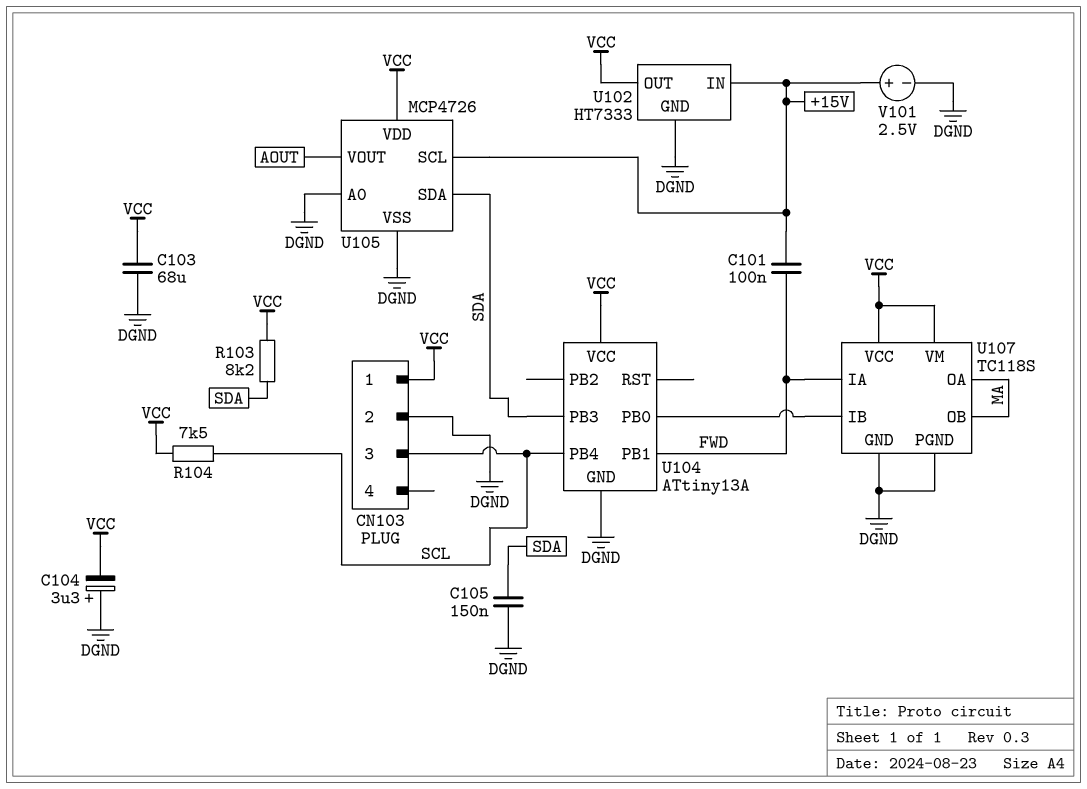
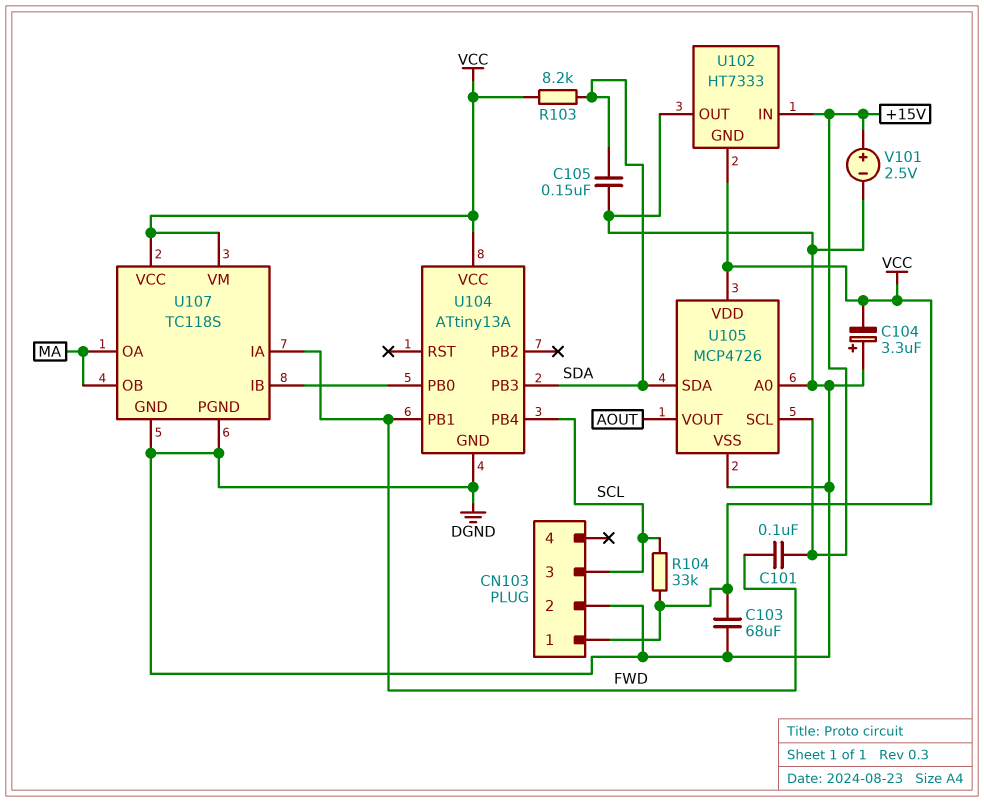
R104: 7.5k (SCL, VCC) -> 33k (SCL, VCC)
U102 pin GND: DGND -> VCC
U102 pin OUT: VCC -> DGND

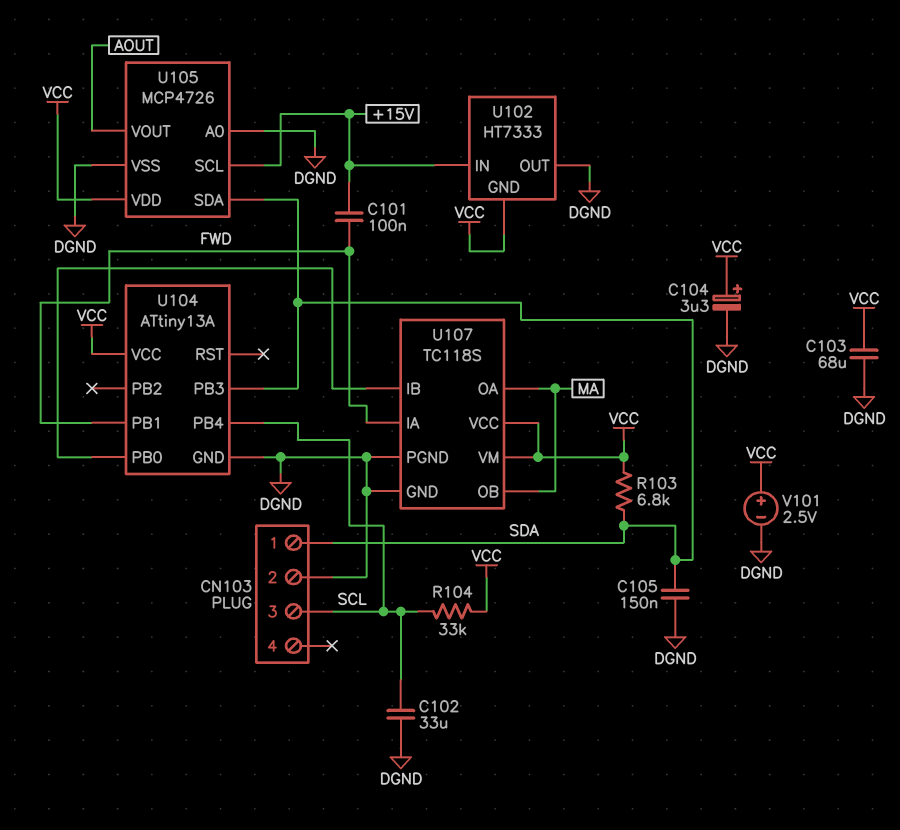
C102: none -> 33uF (DGND, SCL)
C104: 3.3uF (plus DGND, minus VCC) -> 3.3uF (plus VCC, minus DGND)
CN103 pin 1: VCC -> SDA
R103: 8.2k (SDA, VCC) -> 6.8k (SDA, VCC)
V101: 2.5V (plus +15V, minus DGND) -> 2.5V (plus VCC, minus DGND)

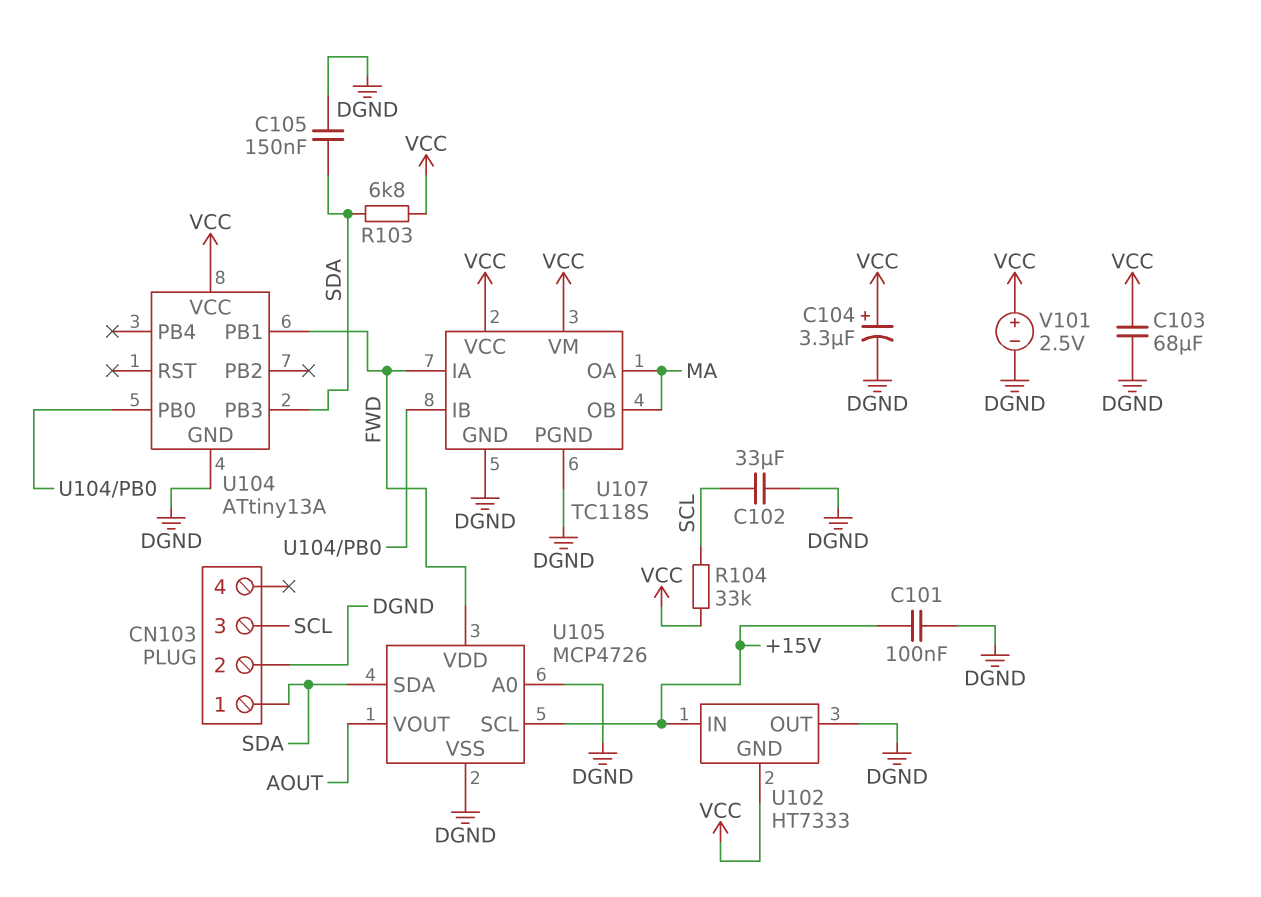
C101: 100nF (+15V, FWD) -> 100nF (+15V, DGND)
U104 pin PB4: SCL -> none
U105 pin VDD: VCC -> FWD

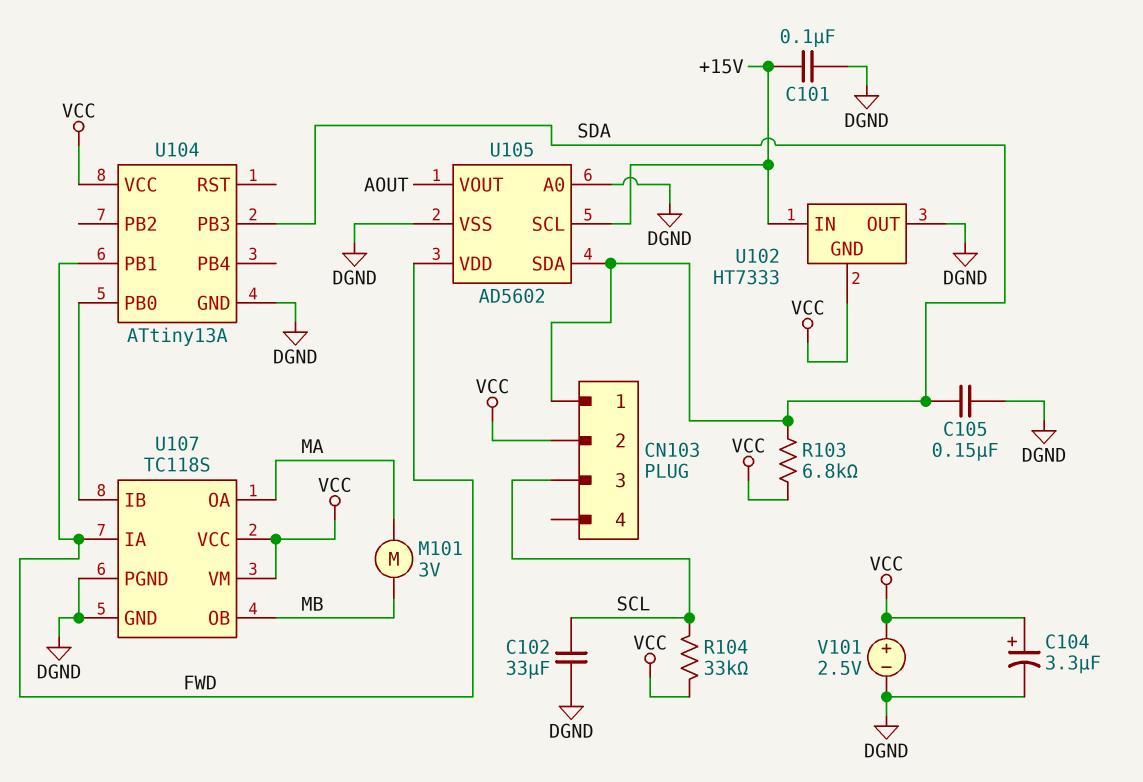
C103: 68uF (DGND, VCC) -> none
CN103 pin 2: DGND -> VCC
M101: none -> motor 3V (MA, MB)
U105: MCP4726 -> AD5602
U107 pin OB: MA -> MB

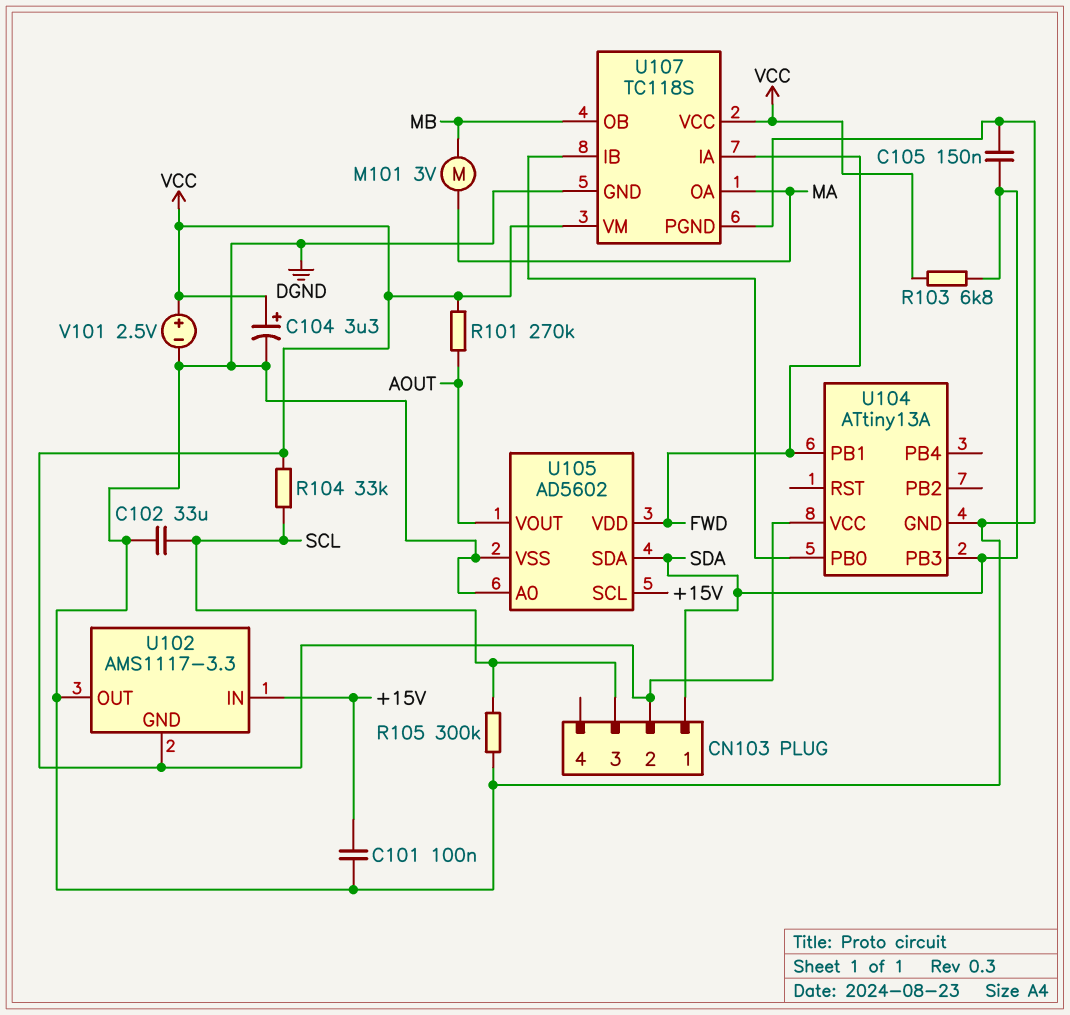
R101: none -> 270k (AOUT, VCC)
R105: none -> 300k (DGND, SCL)
U102: HT7333 -> AMS1117-3.3

